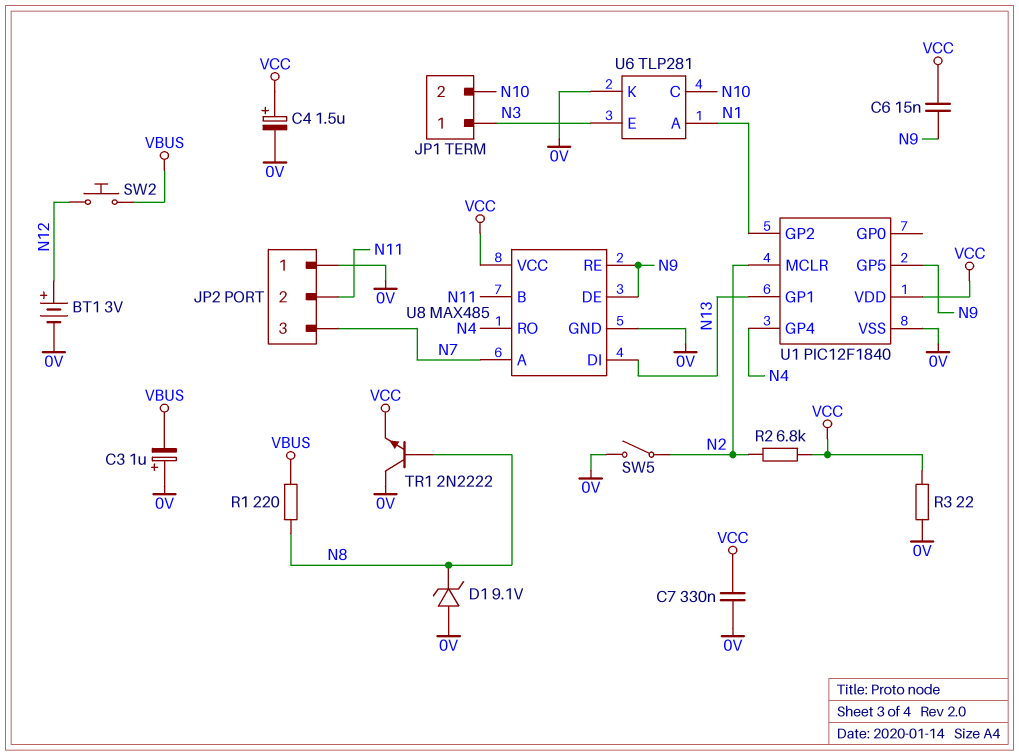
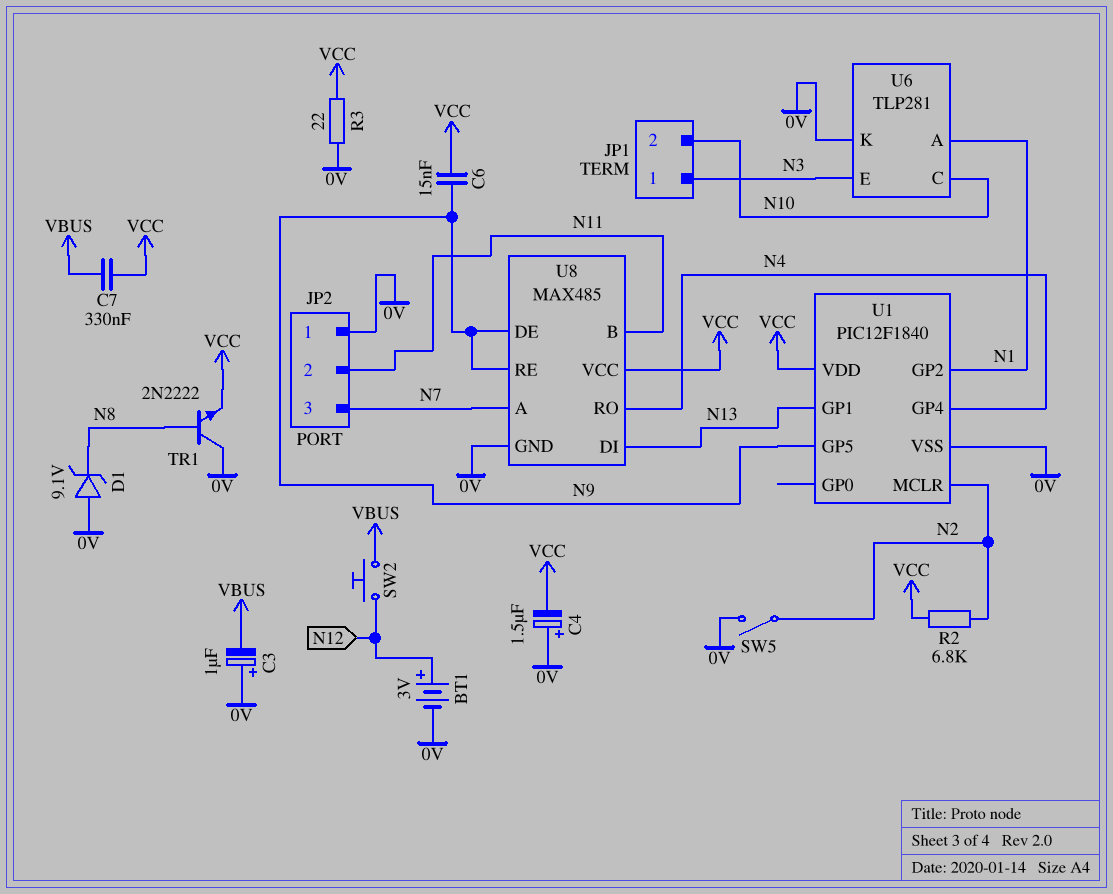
C4: 1.5uF (plus VCC, minus 0V) -> 1.5uF (plus 0V, minus VCC)
C7: 330nF (0V, VCC) -> 330nF (VBUS, VCC)
R1: 220 (N8, VBUS) -> none

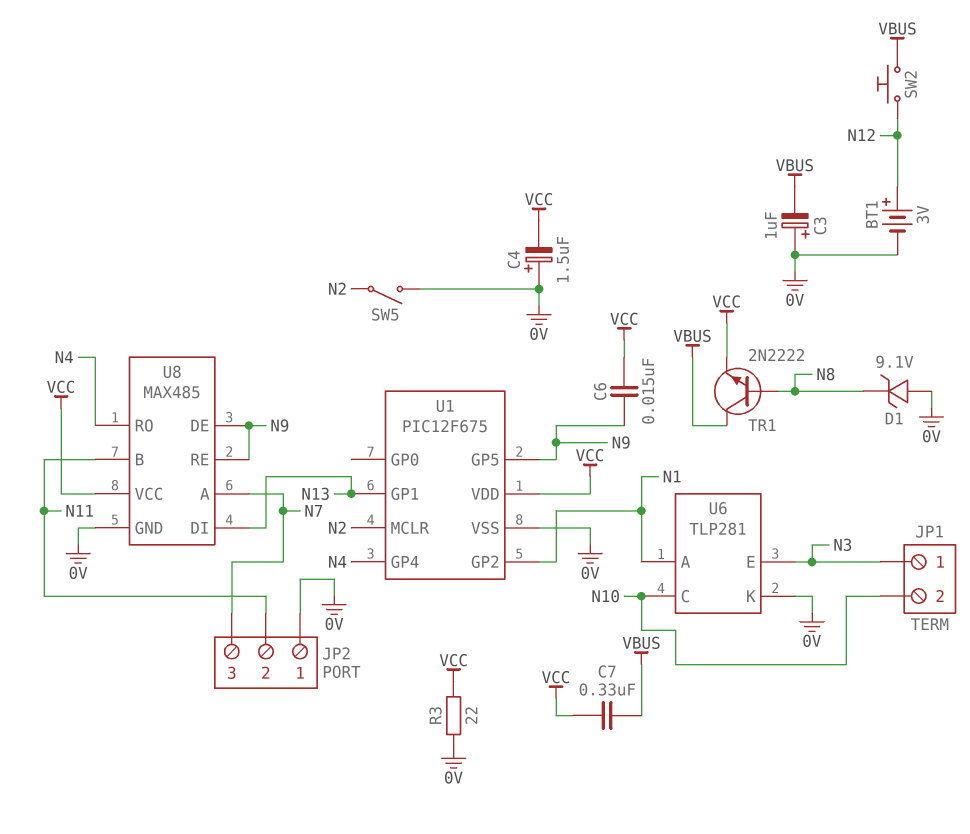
R2: 6.8k (N2, VCC) -> none
TR1: NPN 2N2222 (B N8, C 0V, E VCC) -> NPN 2N2222 (B N8, C VBUS, E VCC)
U1: PIC12F1840 -> PIC12F675

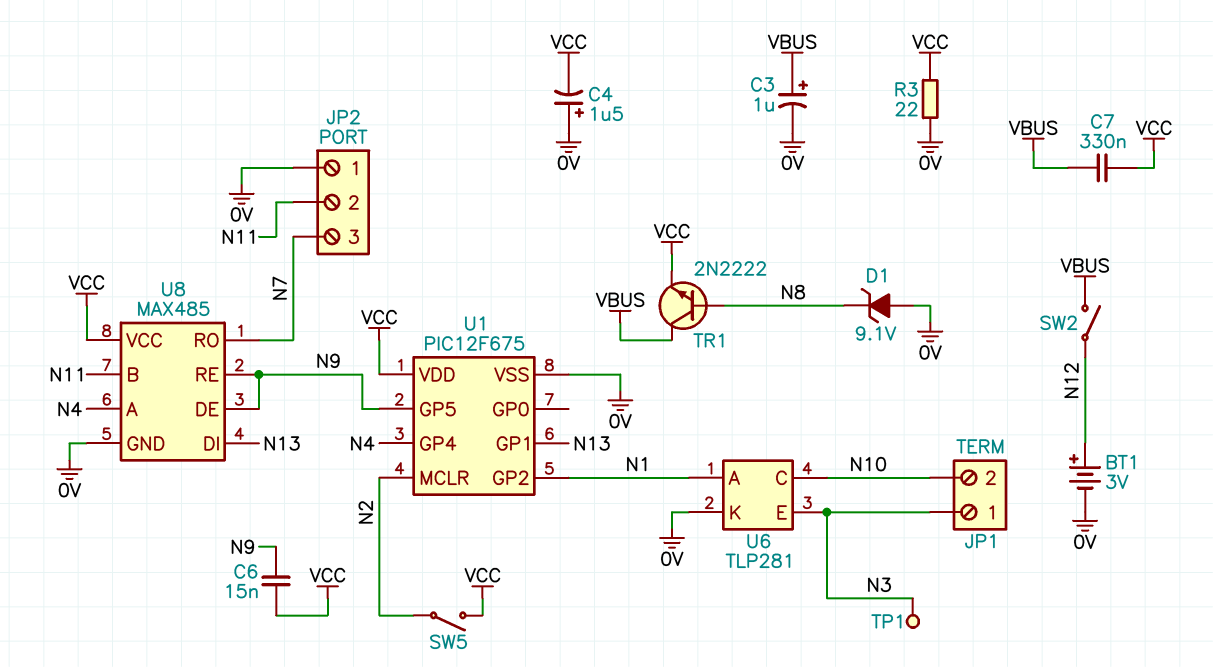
C3: 1uF (plus 0V, minus VBUS) -> 1uF (plus VBUS, minus 0V)
SW2: button (N12, VBUS) -> switch (N12, VBUS)
SW5: switch (0V, N2) -> switch (N2, VCC)
TP1: none -> test point (N3)
U8 pin A: N7 -> N4
U8 pin RO: N4 -> N7

